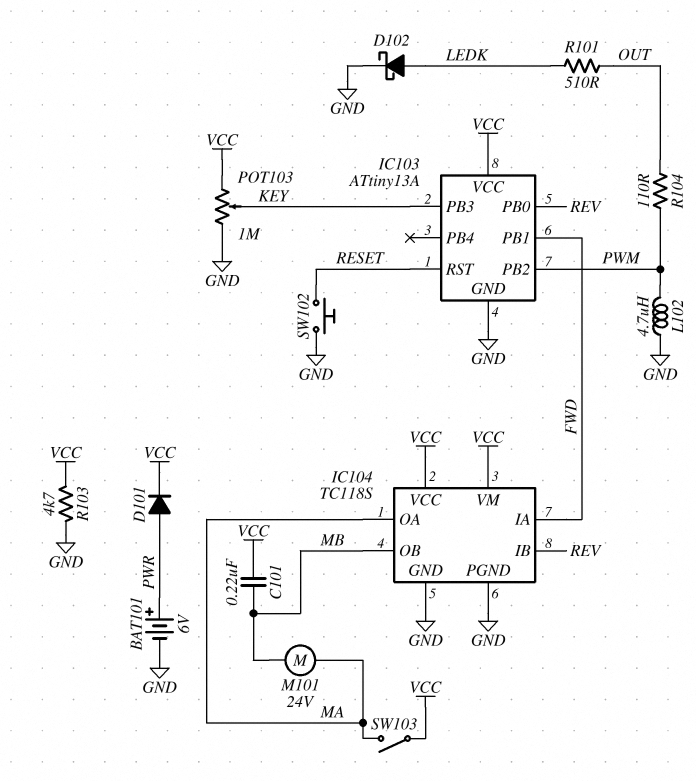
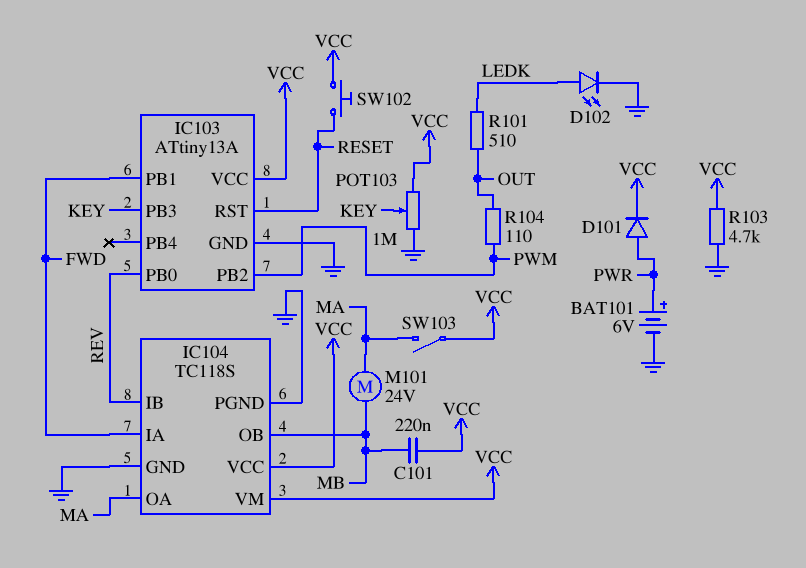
D102: schottky (A LEDK, K GND) -> LED (A LEDK, K GND)
L102: 4.7uH (GND, PWM) -> none
SW102: button (GND, RESET) -> button (RESET, VCC)

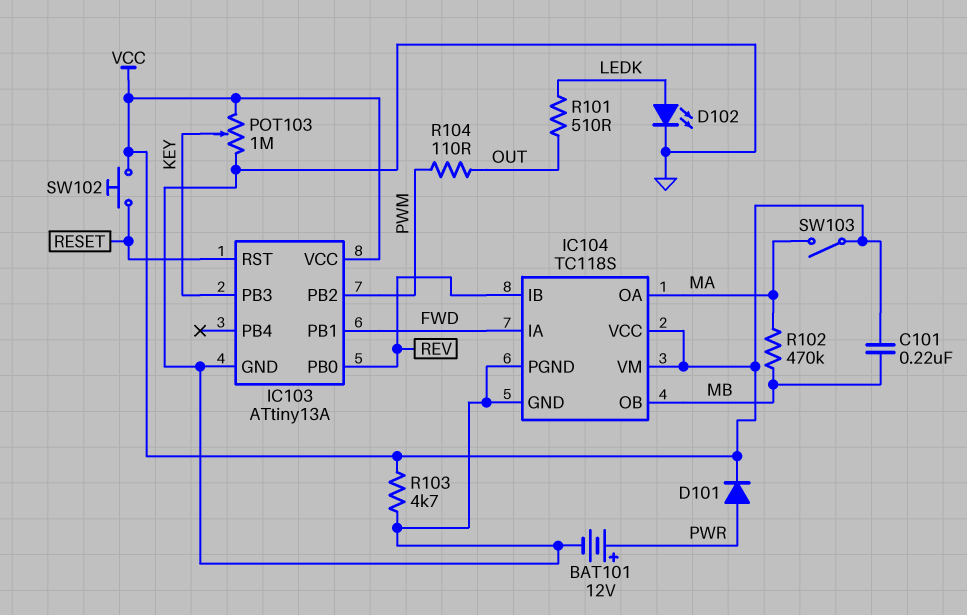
BAT101: 6V (plus PWR, minus GND) -> 12V (plus PWR, minus GND)
M101: motor 24V (MA, MB) -> none
R102: none -> 470k (MA, MB)

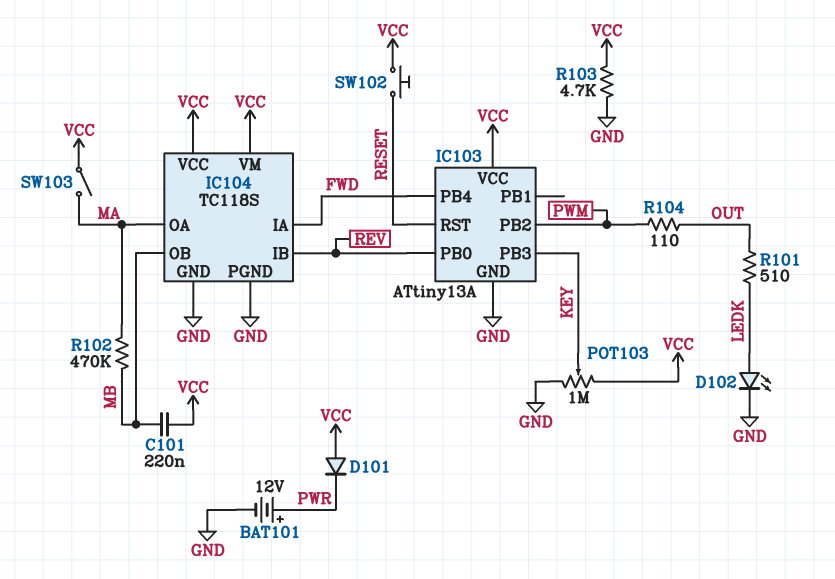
D101: diode (A PWR, K VCC) -> diode (A VCC, K PWR)
IC103 pin PB1: FWD -> none
IC103 pin PB4: none -> FWD

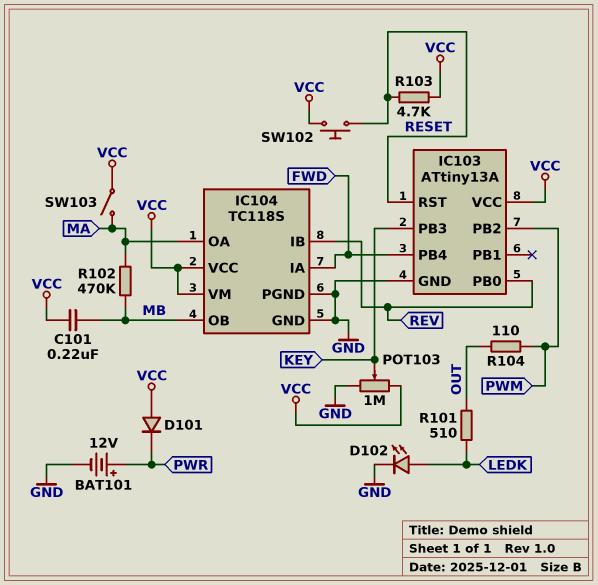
R103: 4.7k (GND, VCC) -> 4.7k (RESET, VCC)

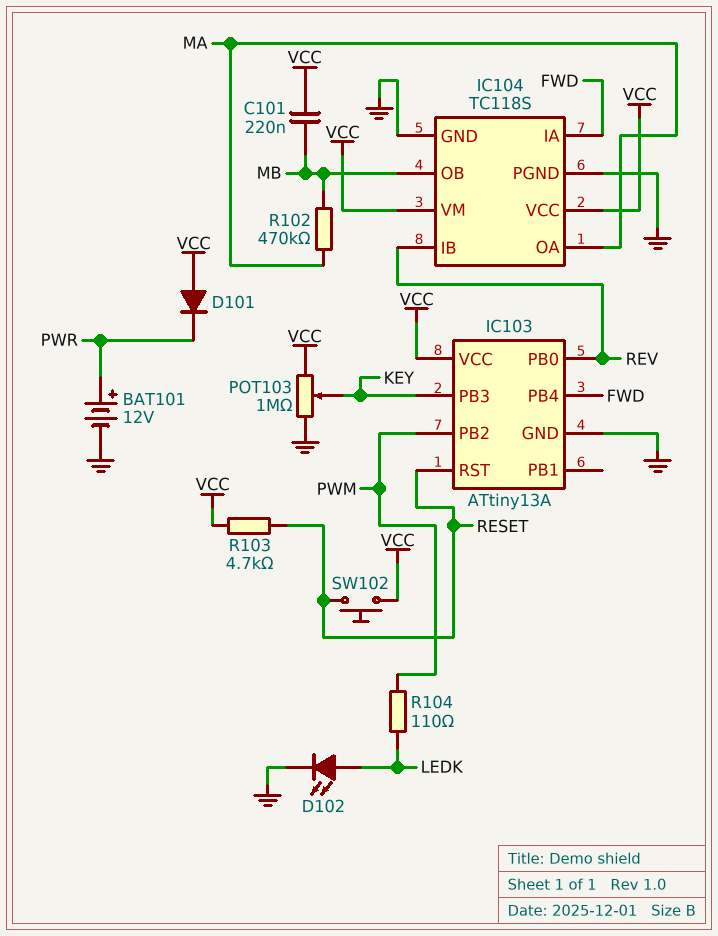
R101: 510 (LEDK, OUT) -> none
R104: 110 (OUT, PWM) -> 110 (LEDK, PWM)
SW103: switch (MA, VCC) -> none

